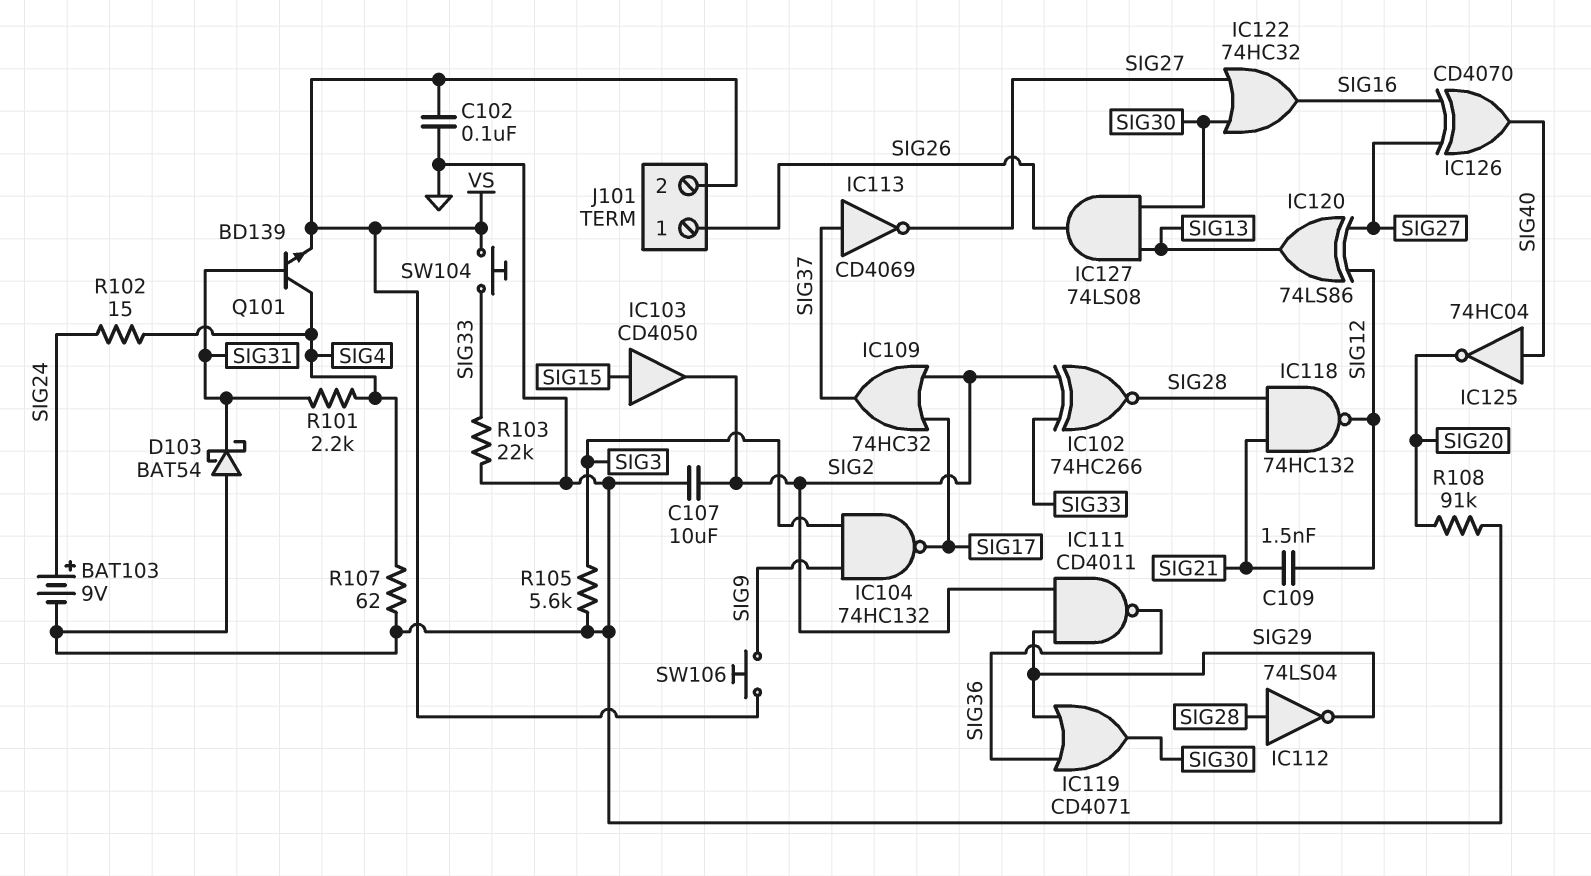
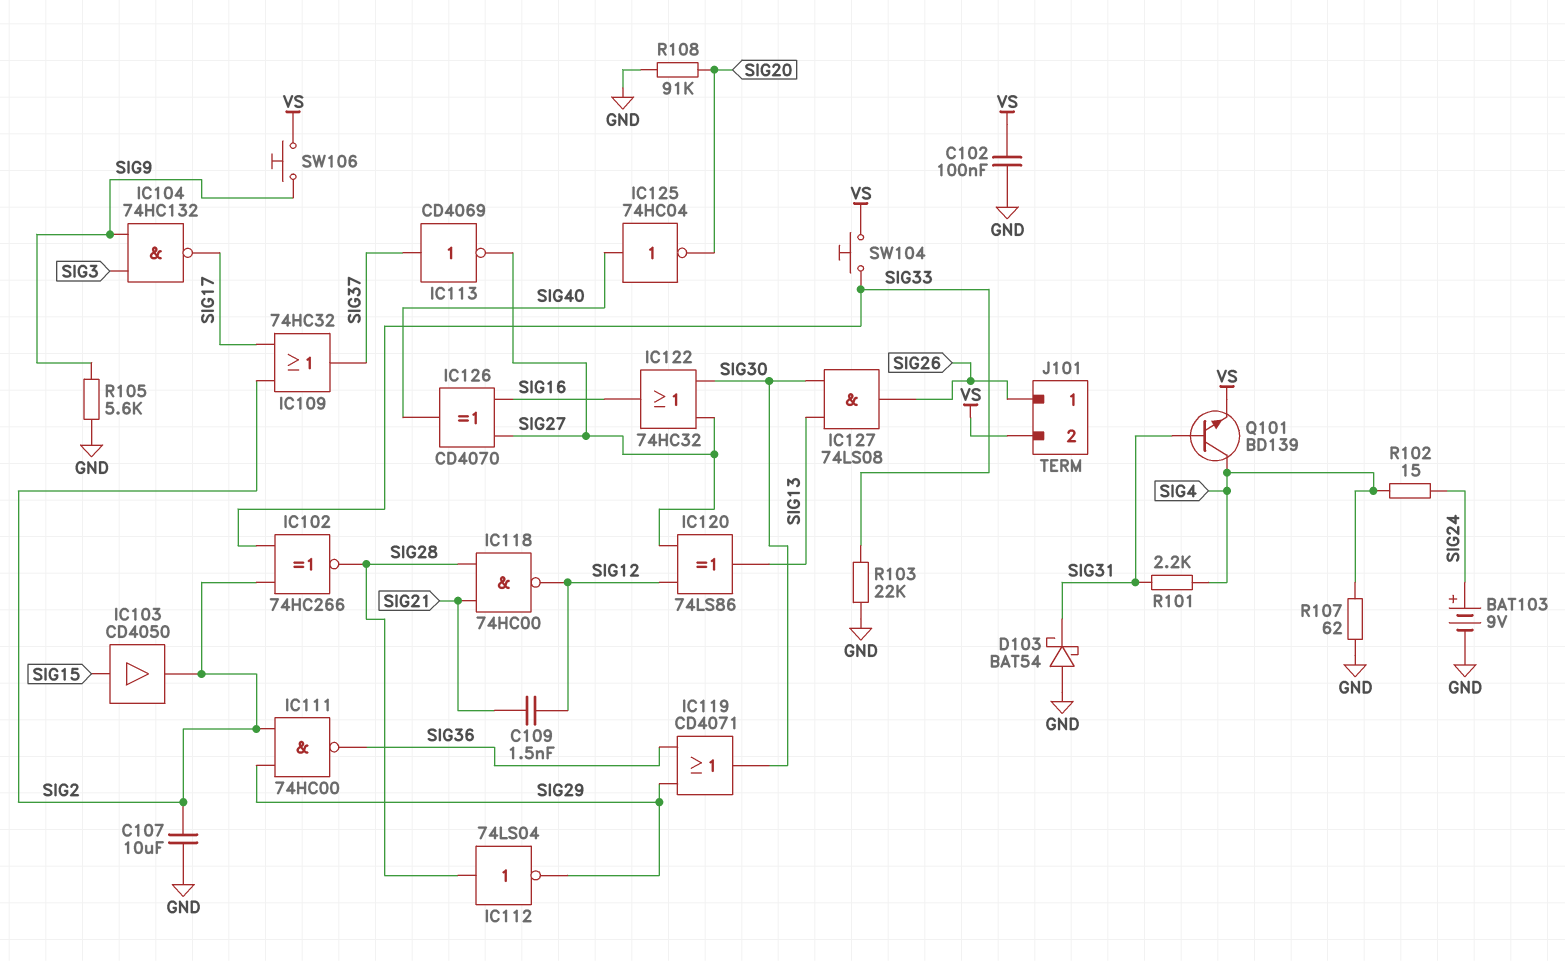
IC111: NAND CD4011 (in SIG2, in SIG29, out SIG36) -> NAND 74HC00 (in SIG2, in SIG29, out SIG36)
IC118: NAND 74HC132 (in SIG21, in SIG28, out SIG12) -> NAND 74HC00 (in SIG21, in SIG28, out SIG12)
R105: 5.6k (GND, SIG3) -> 5.6k (GND, SIG9)

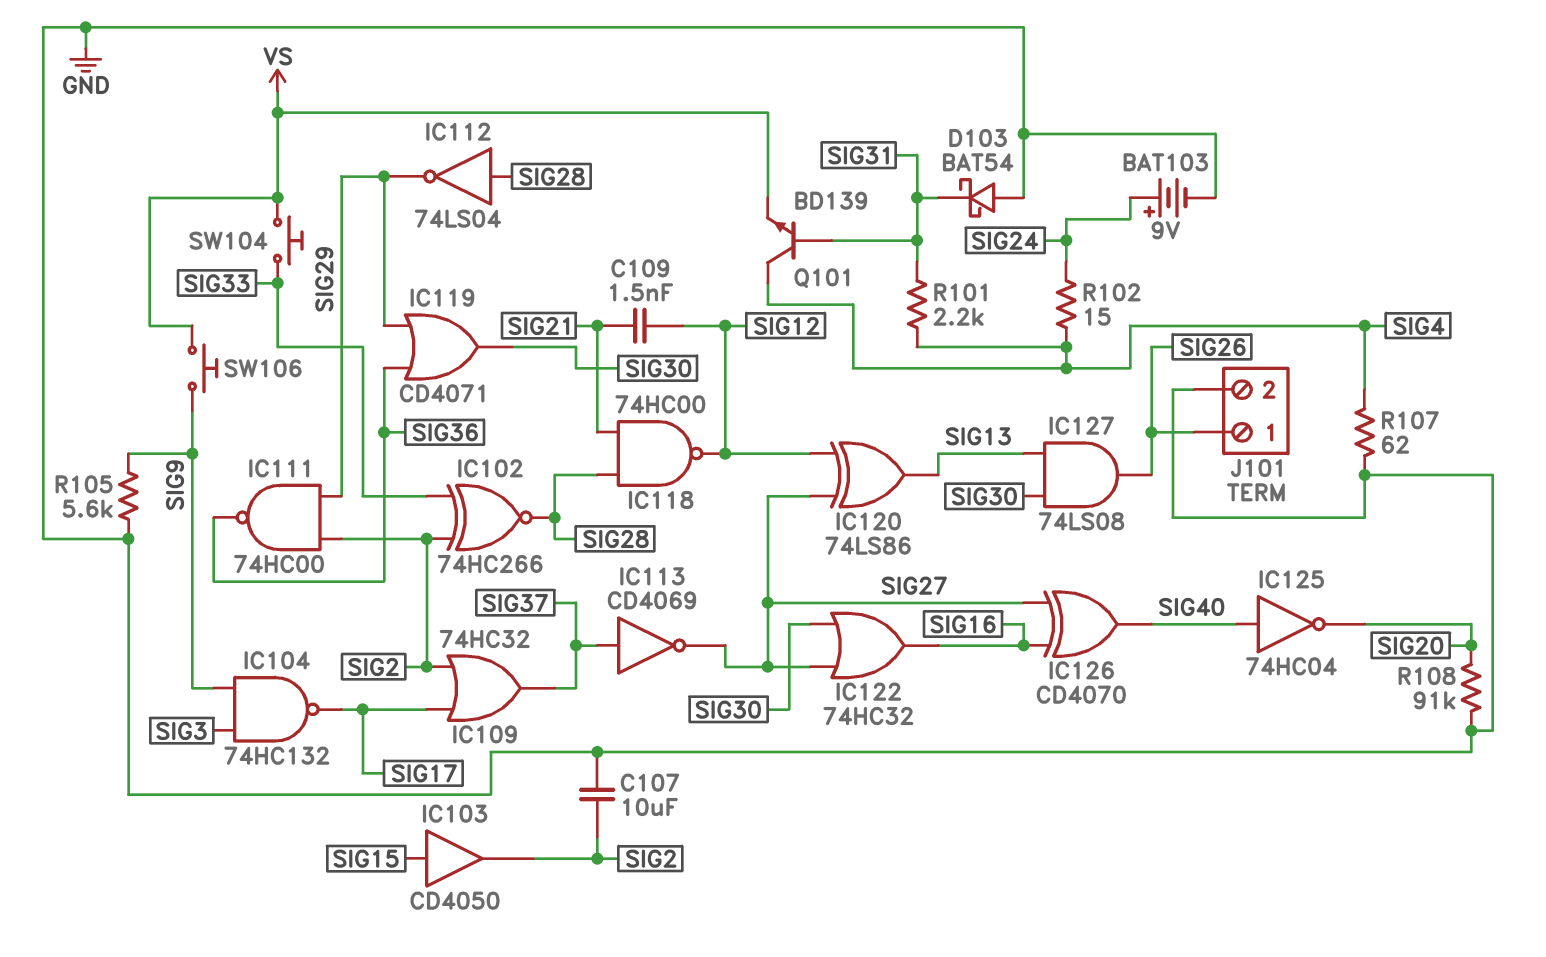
C102: 100nF (GND, VS) -> none
J101 pin 2: VS -> GND
R103: 22k (GND, SIG33) -> none

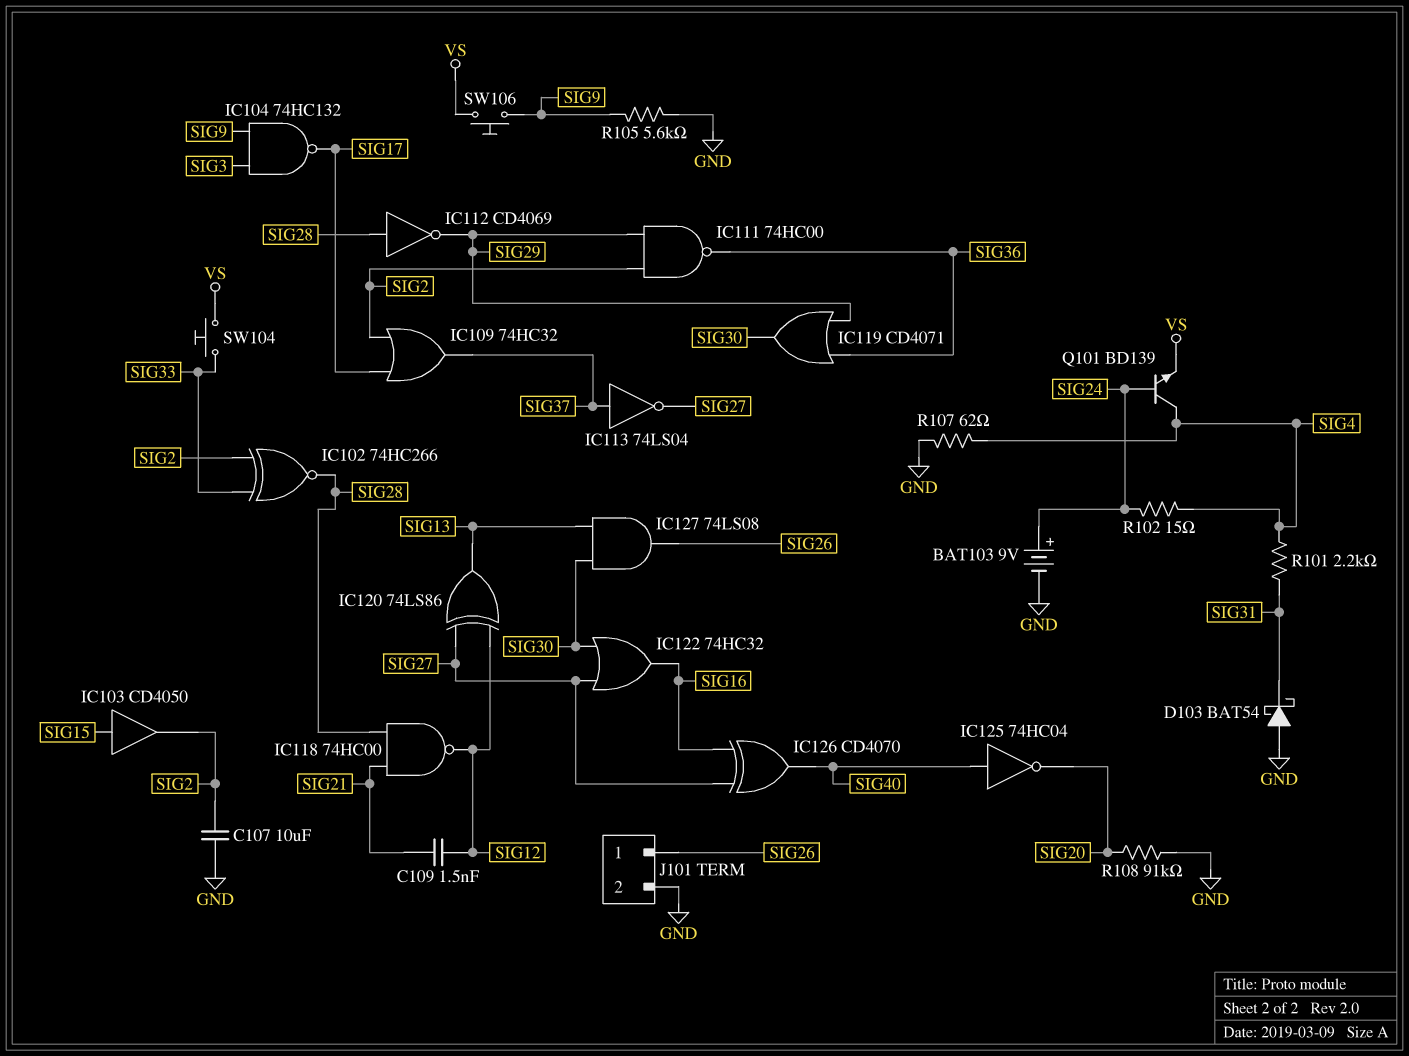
IC112: NOT 74LS04 (in SIG28, out SIG29) -> NOT CD4069 (in SIG28, out SIG29)
IC113: NOT CD4069 (in SIG37, out SIG27) -> NOT 74LS04 (in SIG37, out SIG27)
Q101: NPN BD139 (B SIG31, C SIG4, E VS) -> NPN BD139 (B SIG24, C SIG4, E VS)

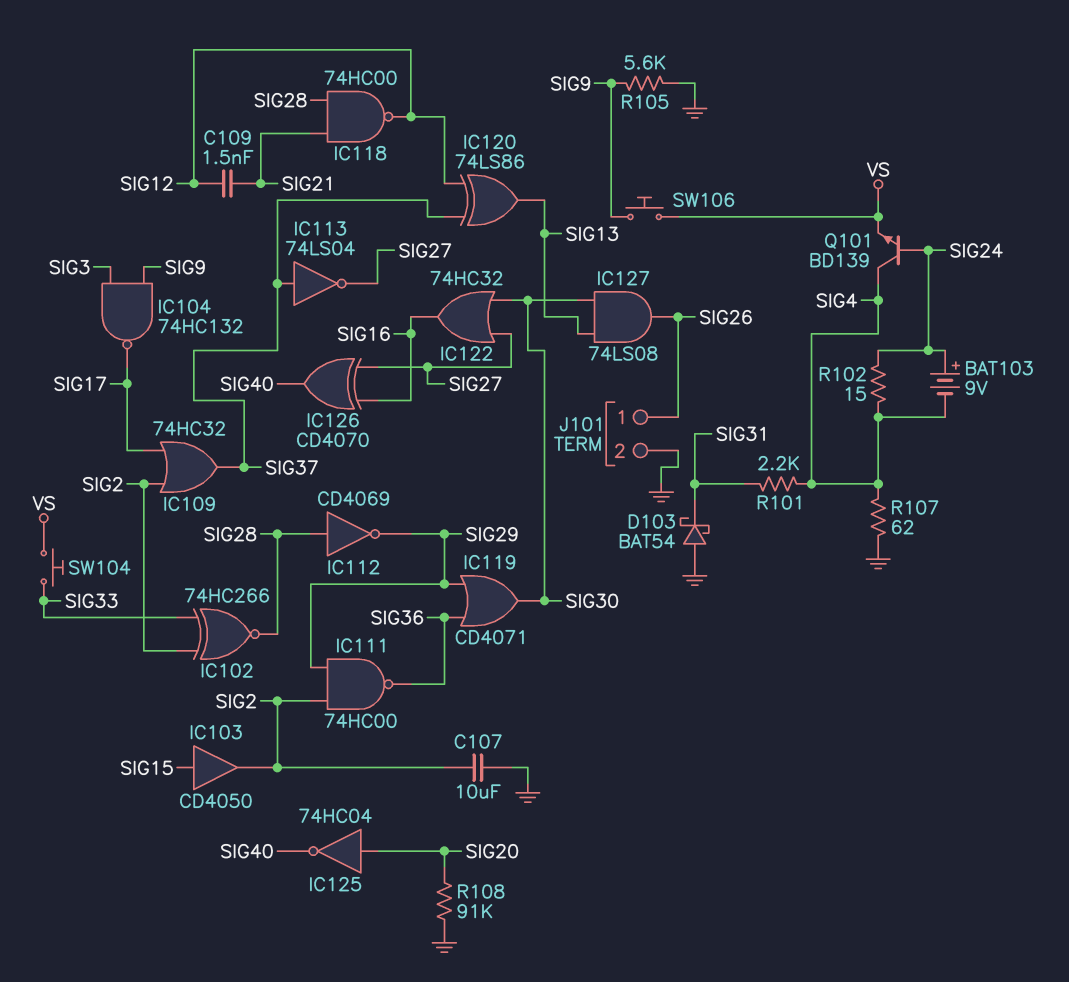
BAT103: 9V (plus SIG24, minus GND) -> 9V (plus SIG24, minus SIG4)
IC120: XOR 74LS86 (in SIG12, in SIG27, out SIG13) -> XOR 74LS86 (in SIG12, in SIG37, out SIG13)
IC125: NOT 74HC04 (in SIG40, out SIG20) -> NOT 74HC04 (in SIG20, out SIG40)

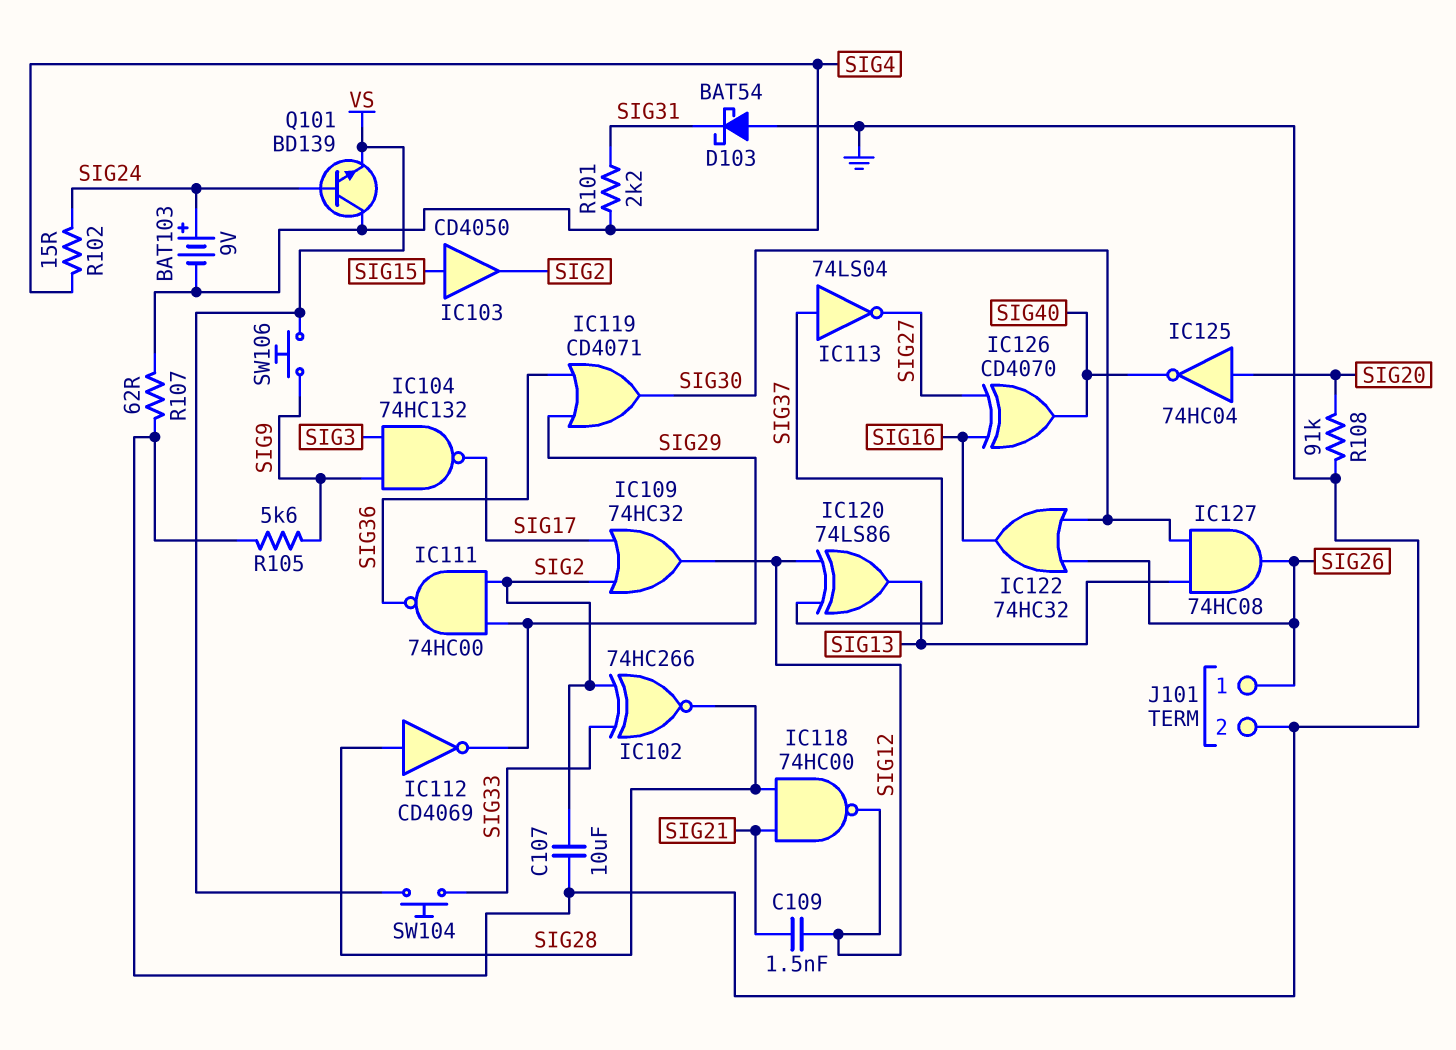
IC109: OR 74HC32 (in SIG2, in SIG17, out SIG37) -> OR 74HC32 (in SIG2, in SIG17, out SIG12)
IC122: OR 74HC32 (in SIG27, in SIG30, out SIG16) -> OR 74HC32 (in SIG26, in SIG30, out SIG16)
IC127: AND 74LS08 (in SIG13, in SIG30, out SIG26) -> AND 74HC08 (in SIG13, in SIG30, out SIG26)

